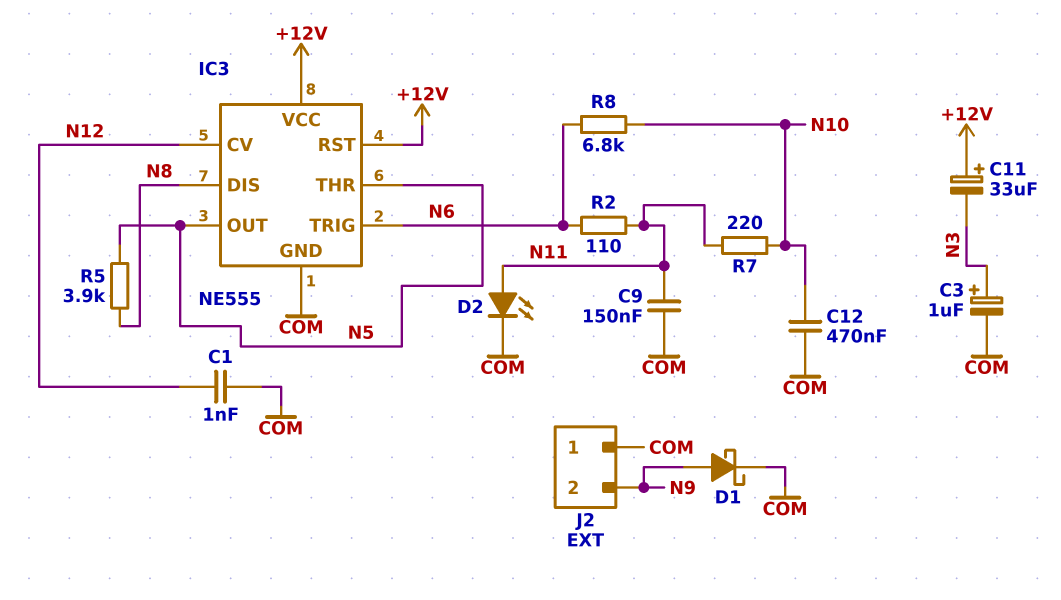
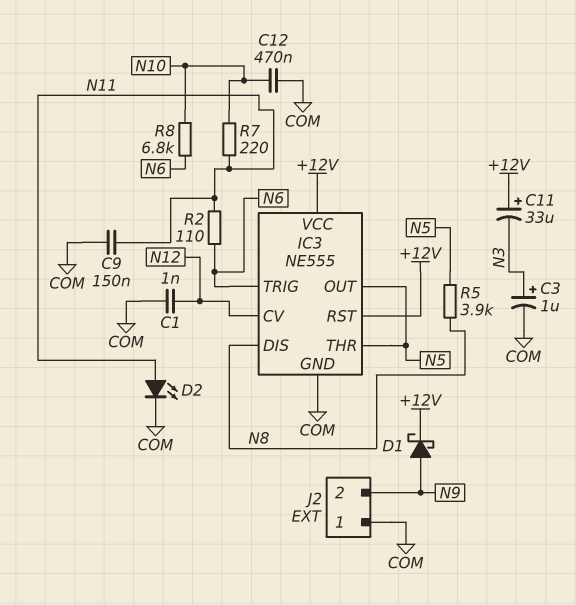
D1: schottky (A N9, K COM) -> schottky (A N9, K +12V)

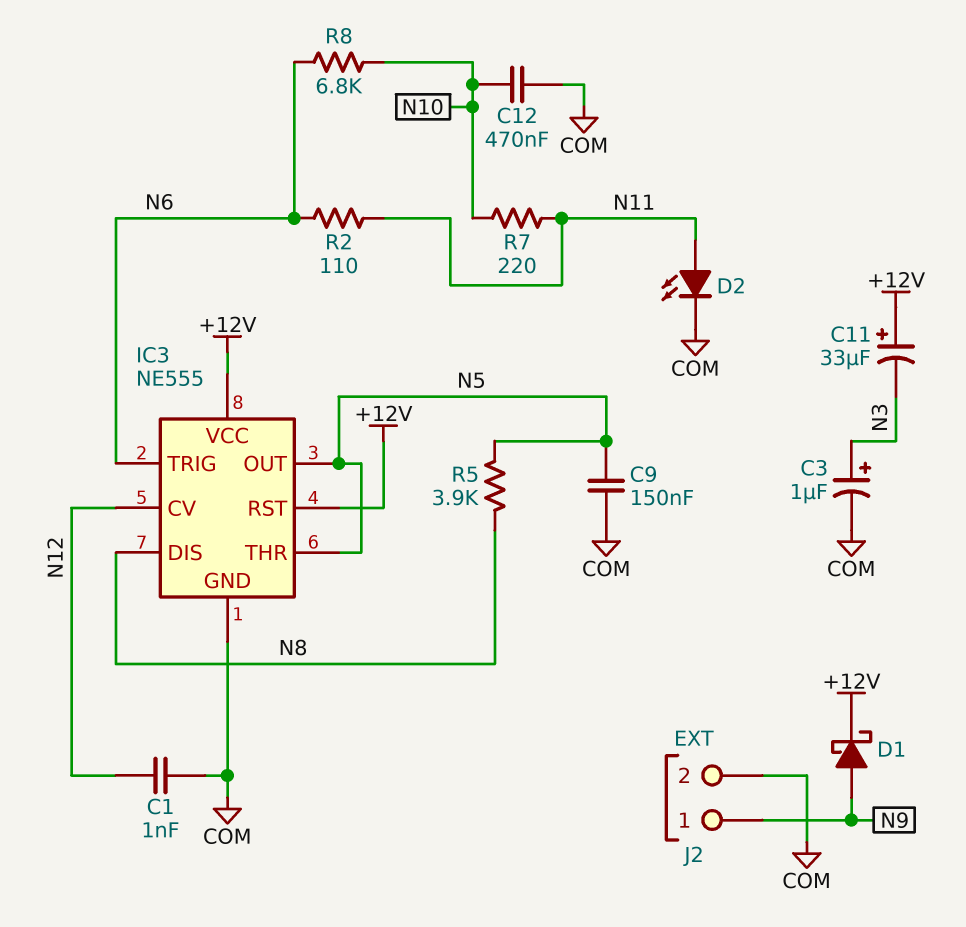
C9: 150nF (COM, N11) -> 150nF (COM, N5)
J2 pin 1: COM -> N9
J2 pin 2: N9 -> COM

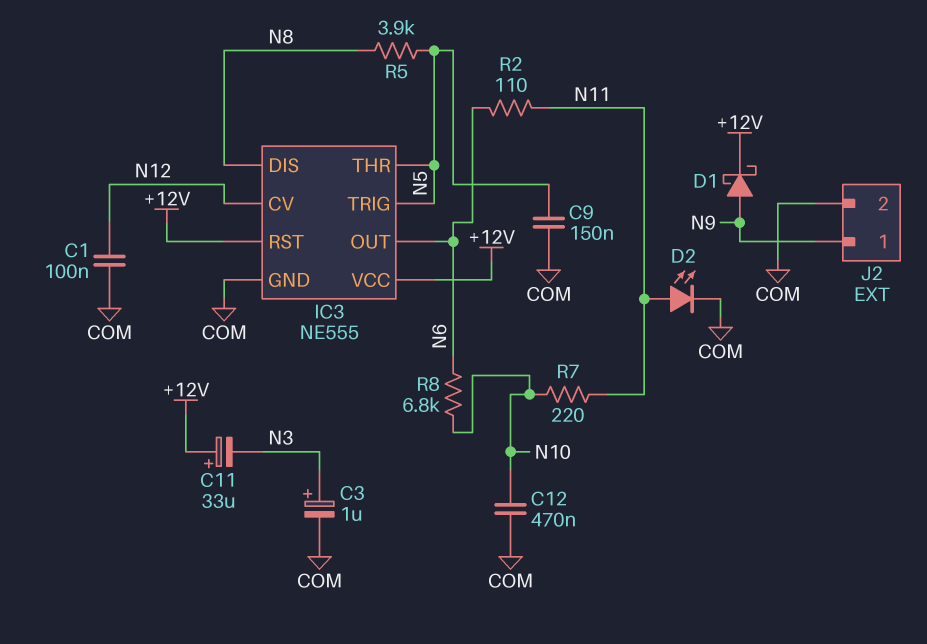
C1: 1nF (COM, N12) -> 100nF (COM, N12)
IC3 pin OUT: N5 -> N6
IC3 pin TRIG: N6 -> N5

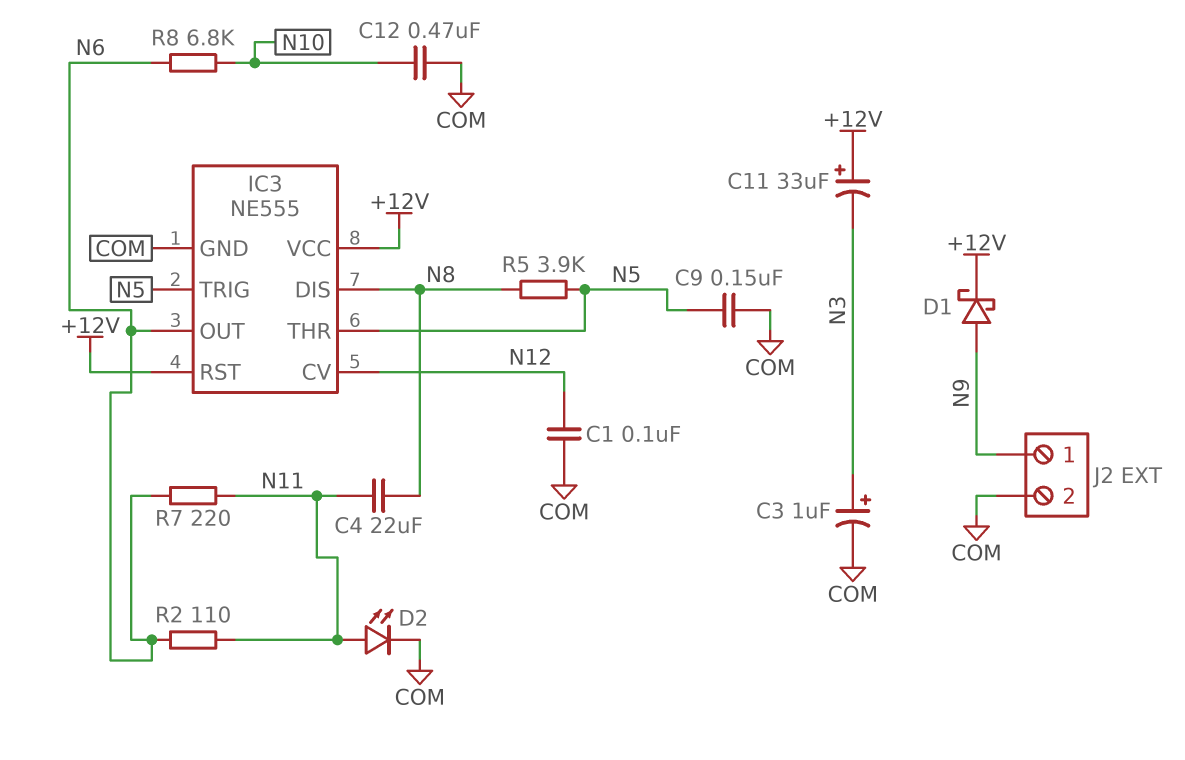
C4: none -> 22uF (N8, N11)
R7: 220 (N10, N11) -> 220 (N6, N11)

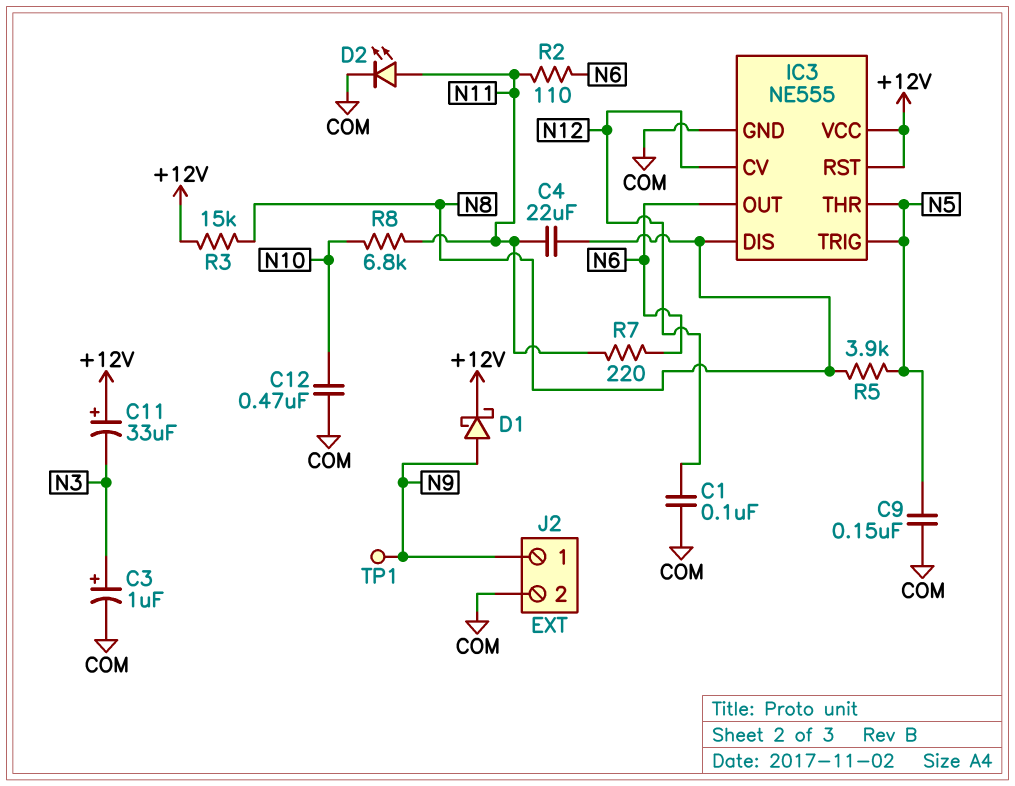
R3: none -> 15k (+12V, N8)
R8: 6.8k (N6, N10) -> 6.8k (N10, N11)
TP1: none -> test point (N9)

